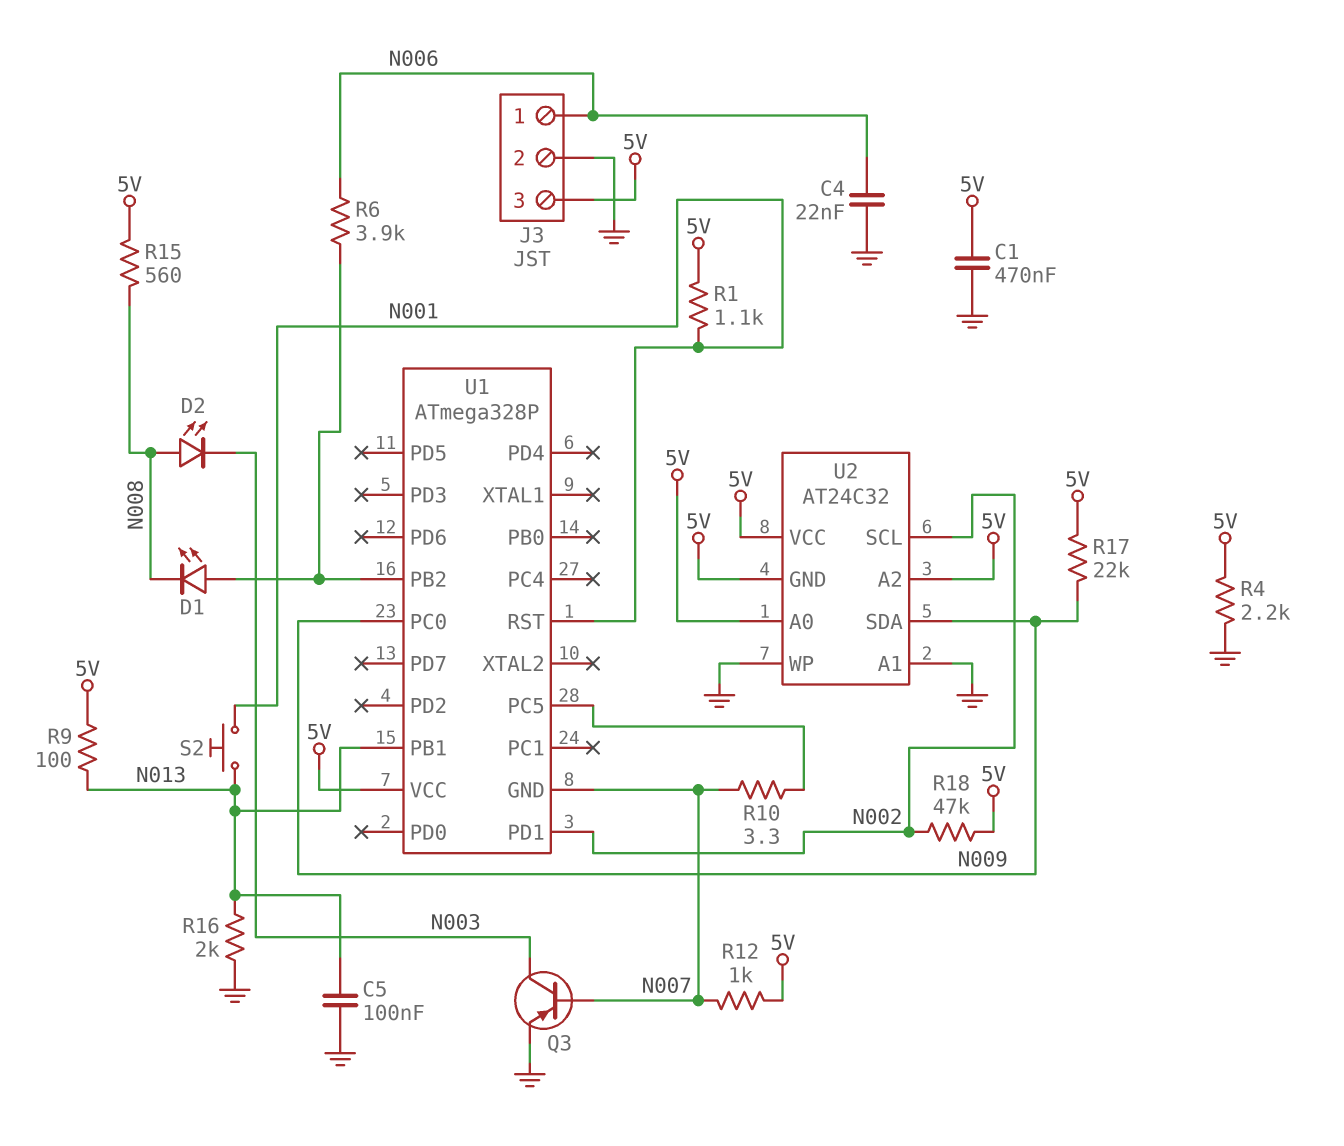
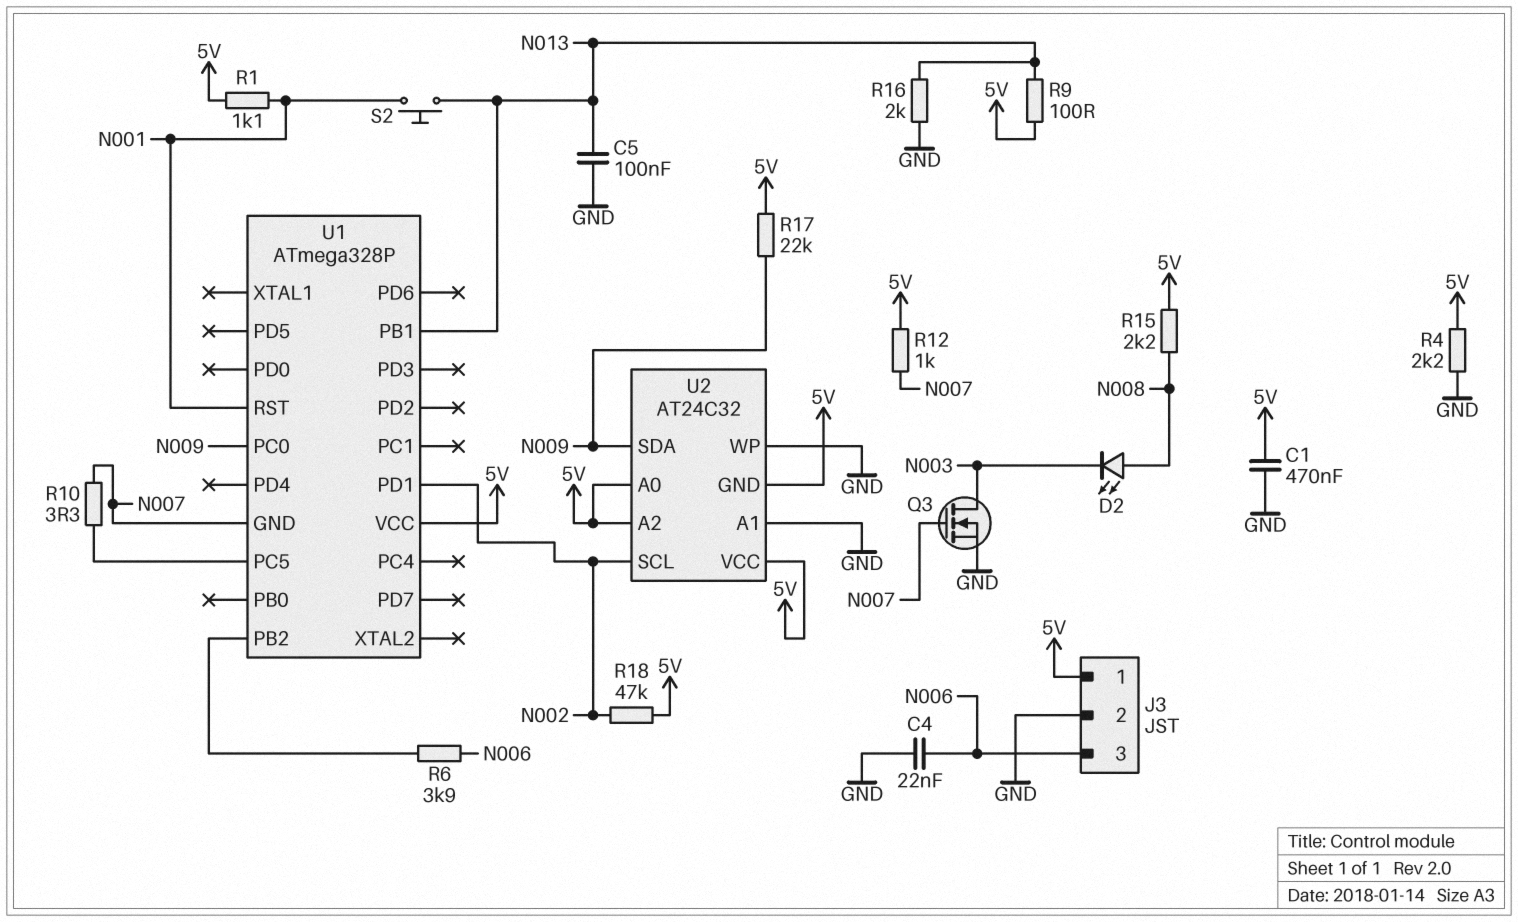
D1: LED (A U1/PB2, K N008) -> none
J3 pin 1: N006 -> 5V
J3 pin 3: 5V -> N006
Q3: PNP (B N007, C N003, E GND) -> NMOS (G N007, D N003, S GND)
R15: 560 (5V, N008) -> 2.2k (5V, N008)

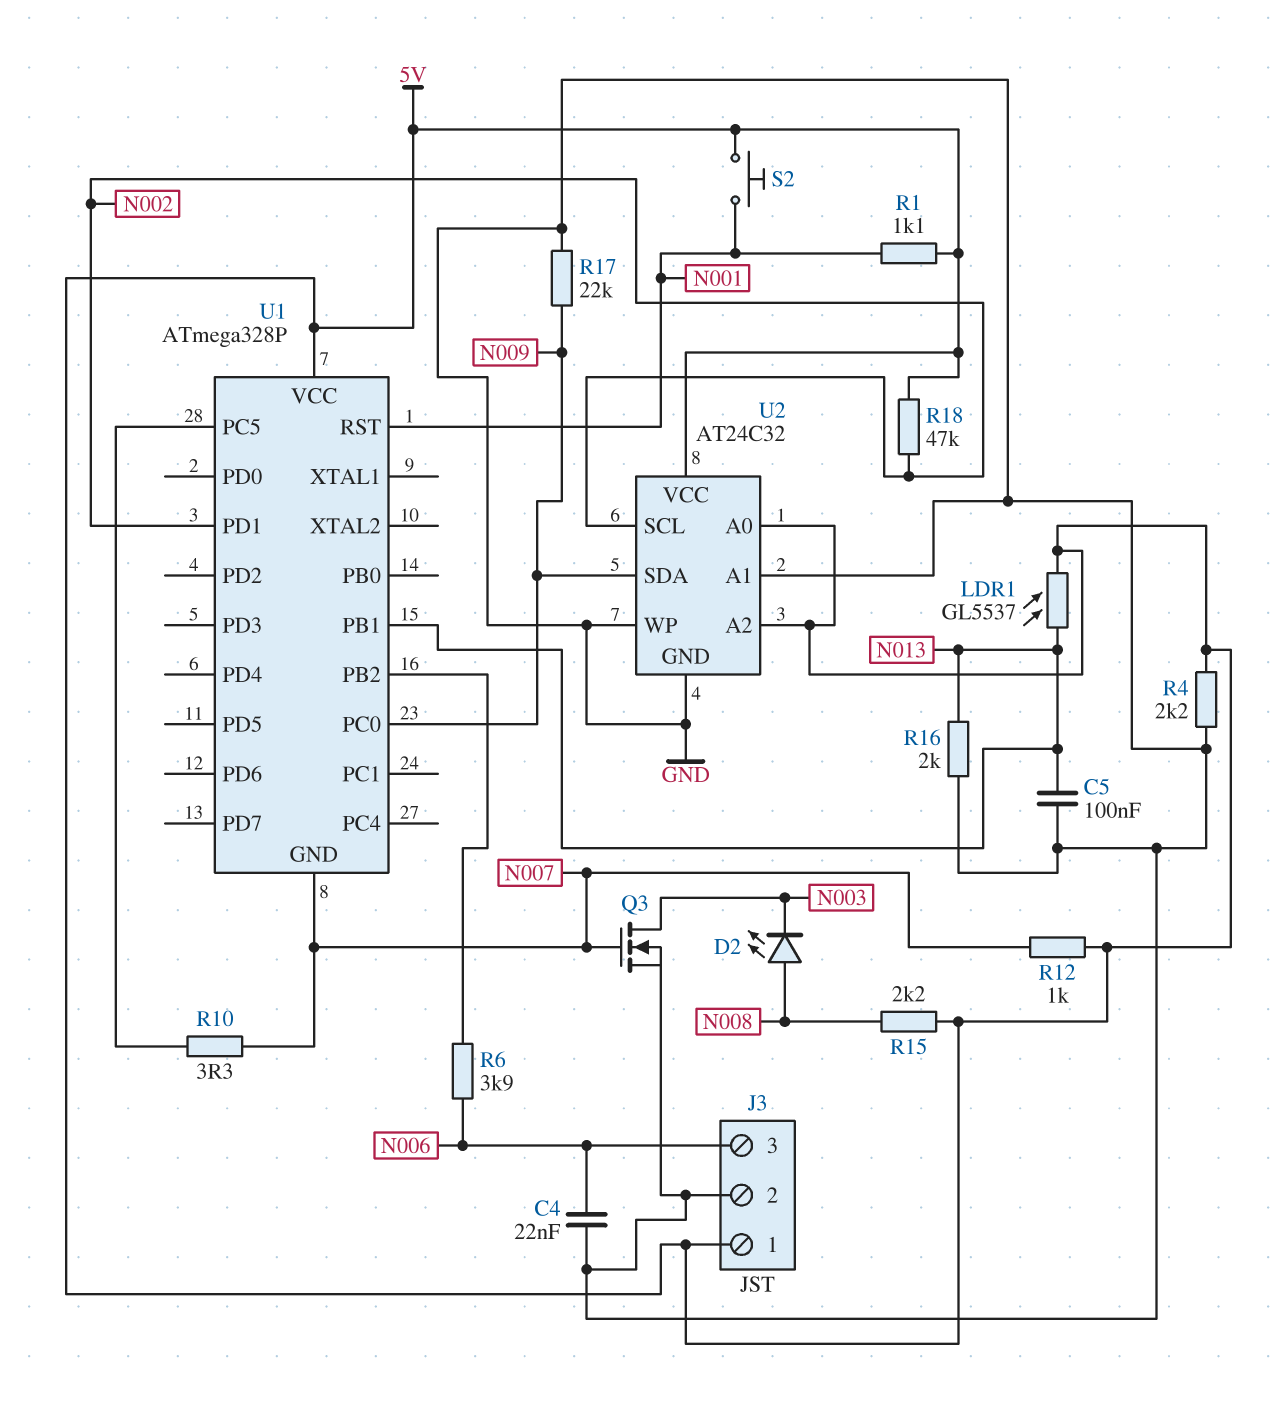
C1: 470nF (5V, GND) -> none
LDR1: none -> GL5537 (5V, N013)
R9: 100 (5V, N013) -> none
R17: 22k (5V, N009) -> 22k (GND, N009)
S2: button (N001, N013) -> button (5V, N001)
U2 pin GND: 5V -> GND

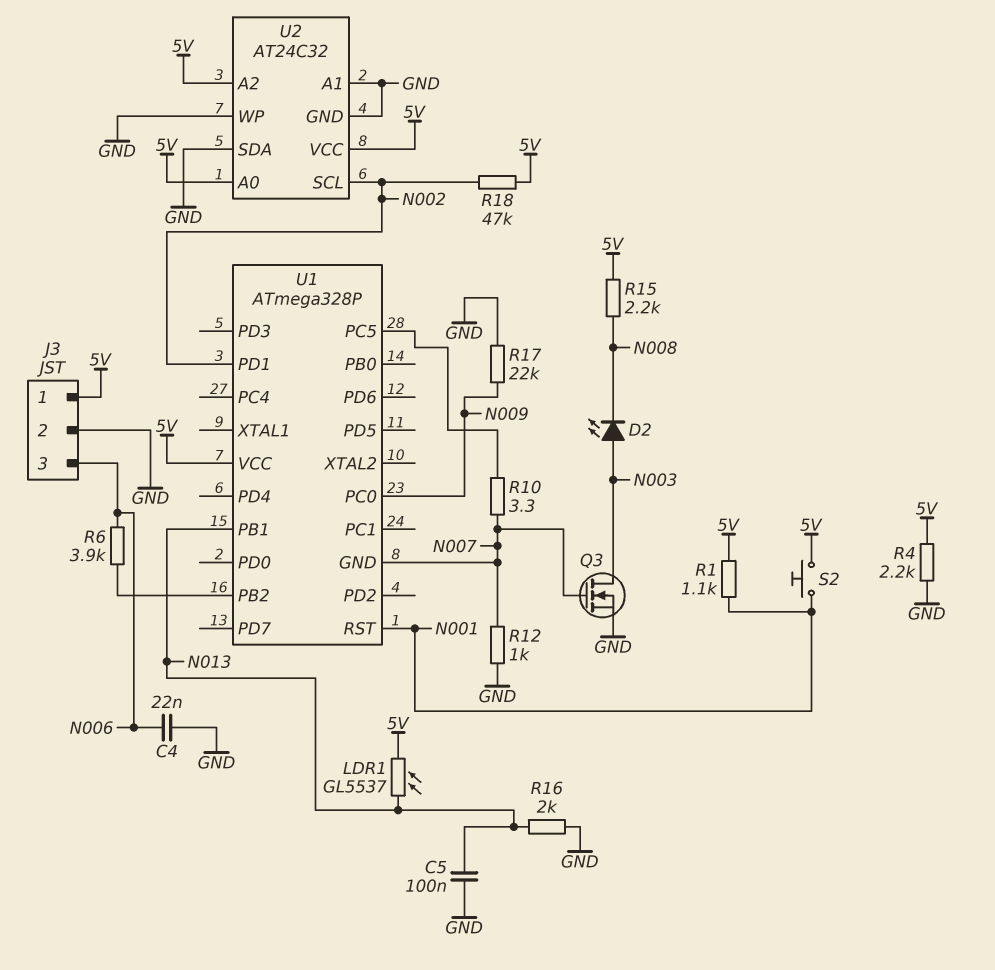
D2: LED (A N008, K N003) -> LED (A N003, K N008)
R12: 1k (5V, N007) -> 1k (GND, N007)
U2 pin SDA: N009 -> GND

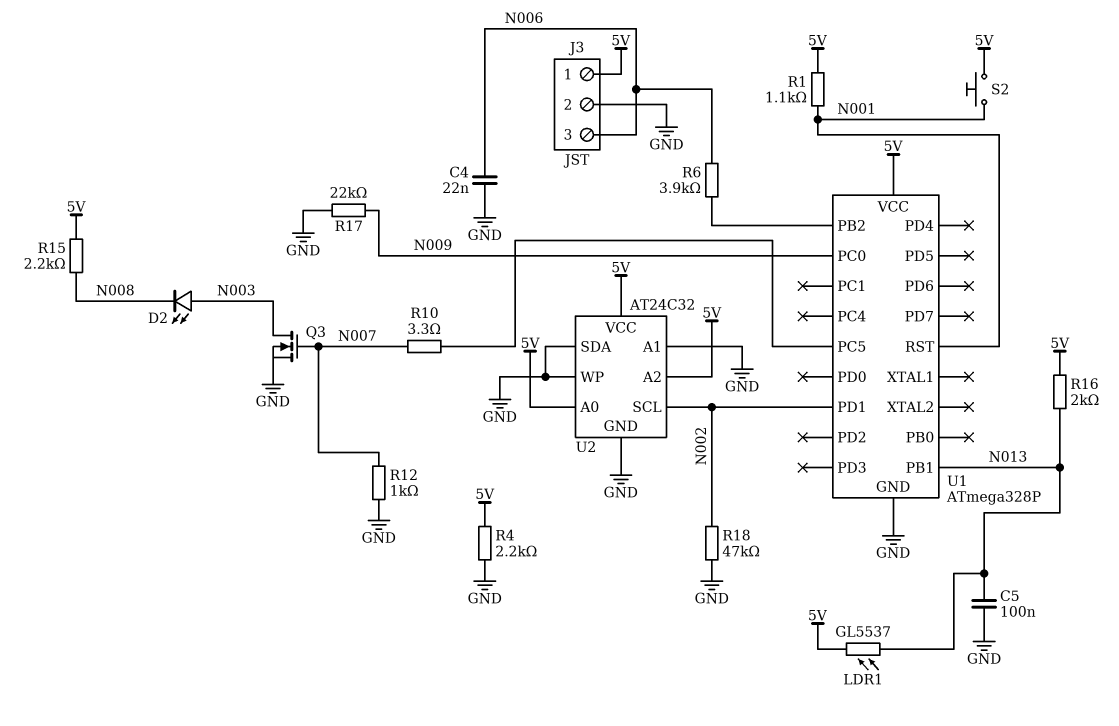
R16: 2k (GND, N013) -> 2k (5V, N013)
R18: 47k (5V, N002) -> 47k (GND, N002)
U1 pin GND: N007 -> GND

